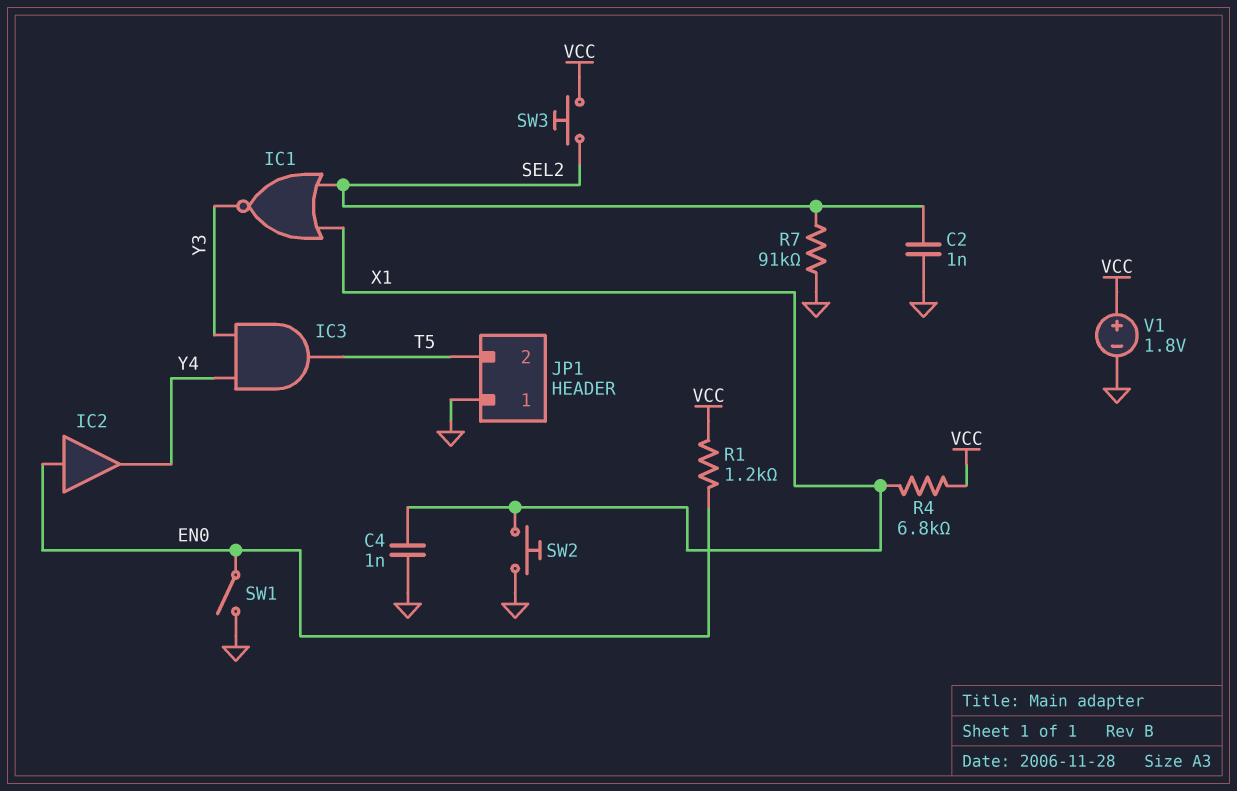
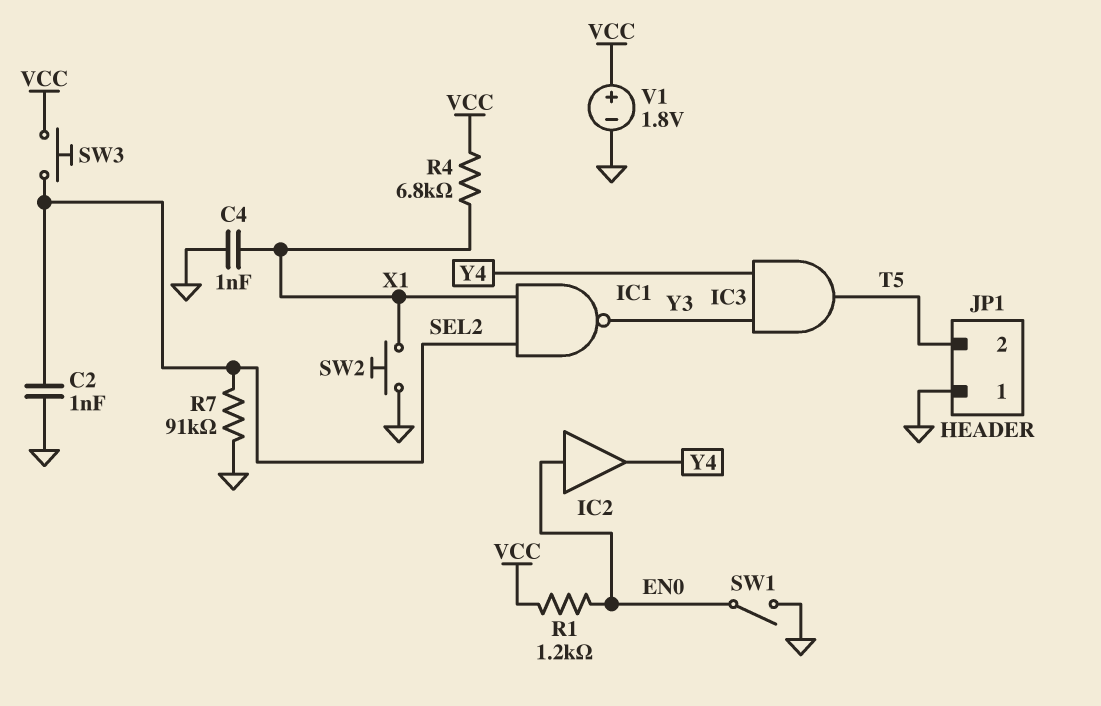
IC1: NOR (in SEL2, in X1, out Y3) -> NAND (in SEL2, in X1, out Y3)

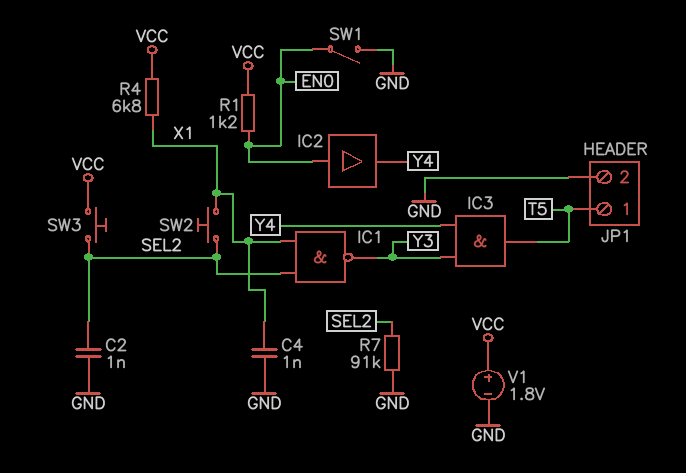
JP1 pin 1: GND -> T5
JP1 pin 2: T5 -> GND
SW2: button (GND, X1) -> button (SEL2, X1)

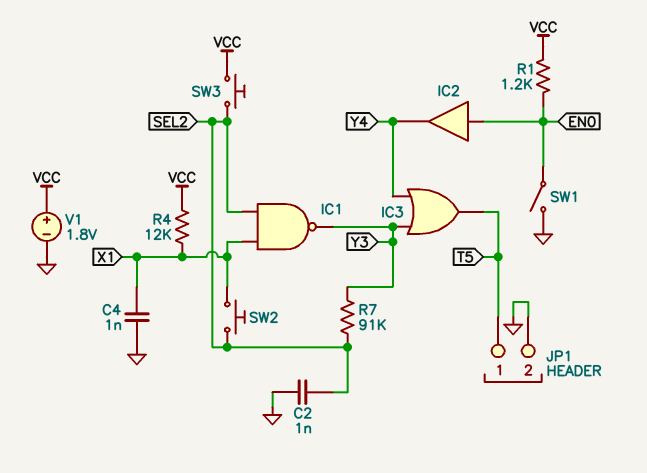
IC3: AND (in Y3, in Y4, out T5) -> OR (in Y3, in Y4, out T5)
R4: 6.8k (VCC, X1) -> 12k (VCC, X1)
R7: 91k (GND, SEL2) -> 91k (SEL2, Y3)

